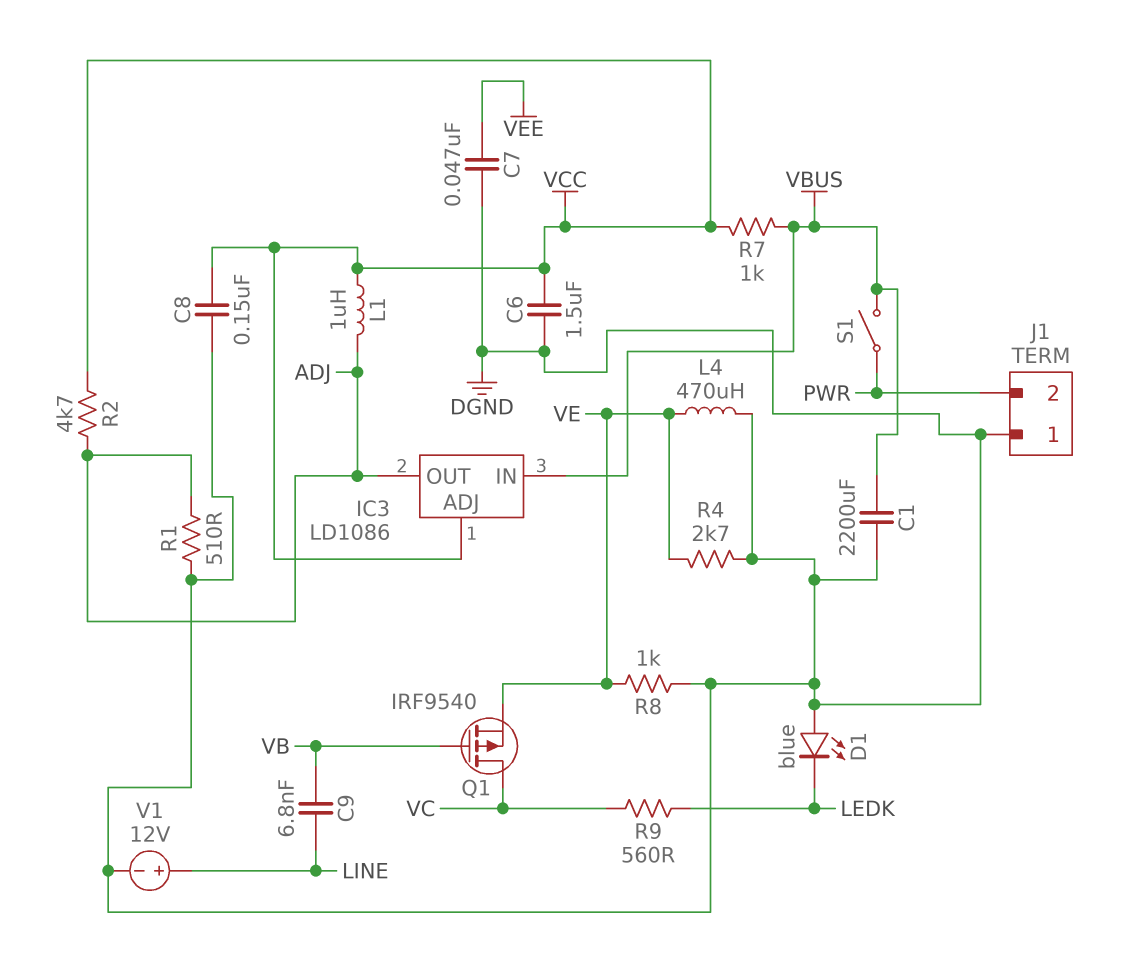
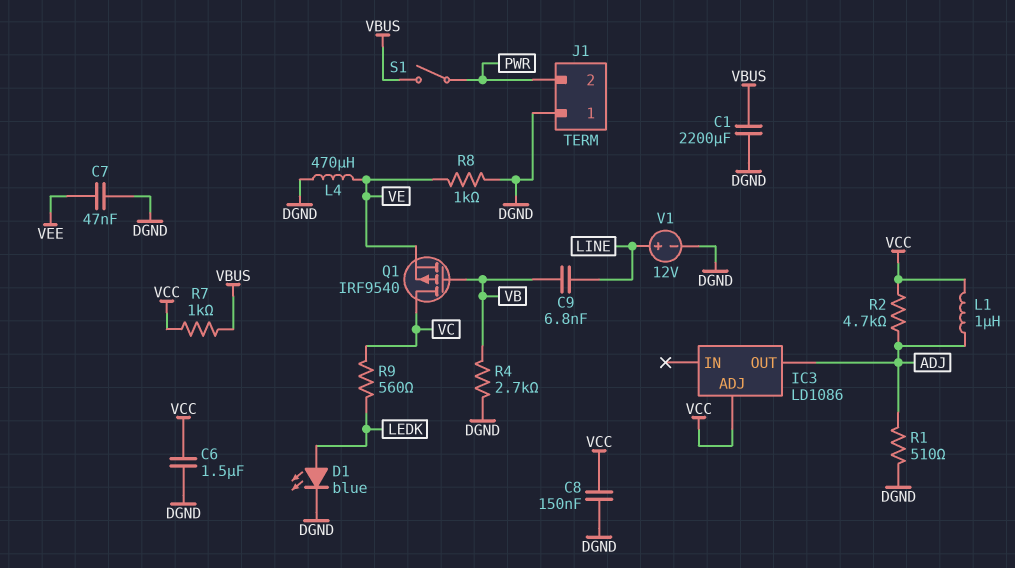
D1: LED blue (A DGND, K LEDK) -> LED blue (A LEDK, K DGND)
IC3 pin IN: VBUS -> none
R4: 2.7k (DGND, VE) -> 2.7k (DGND, VB)

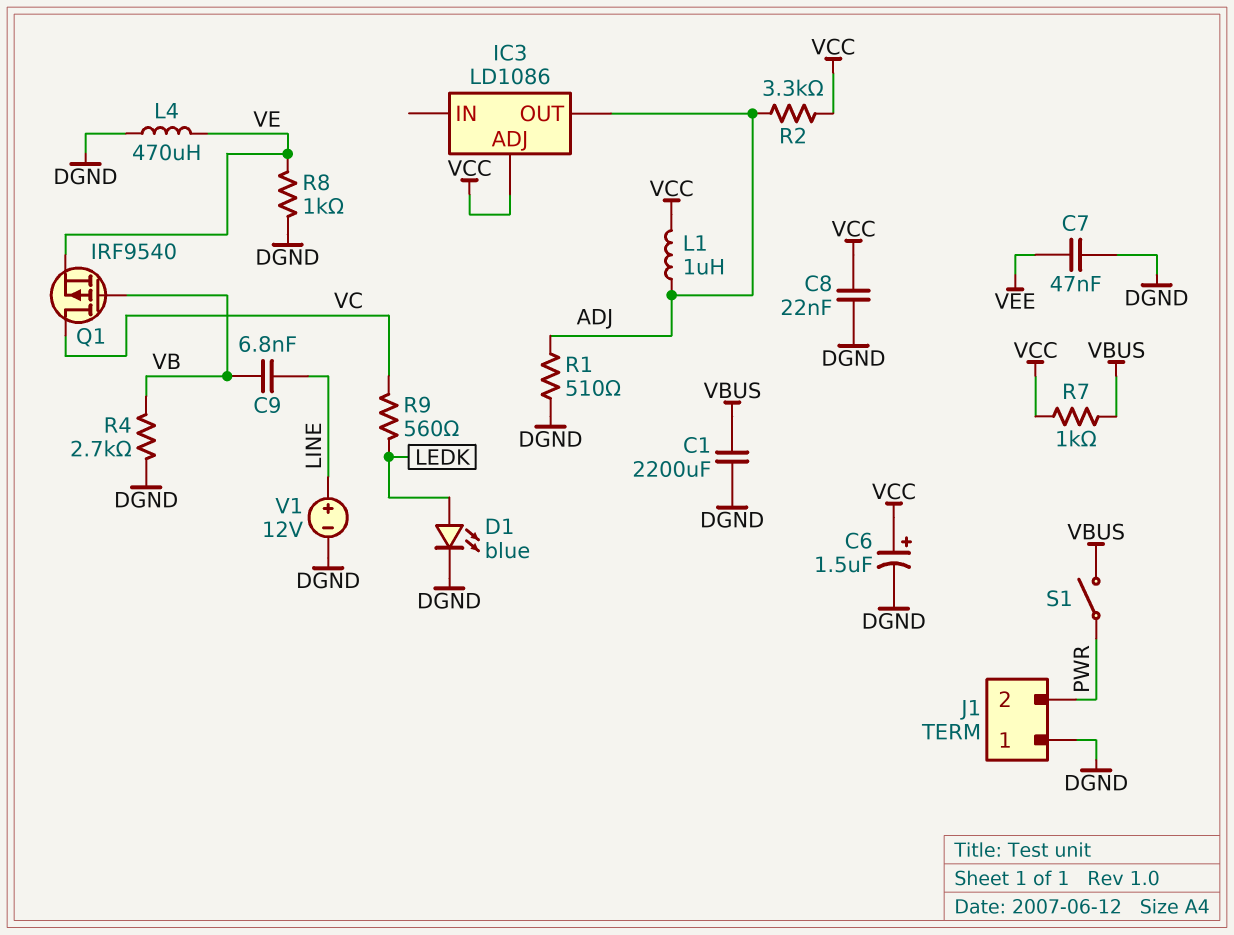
C6: 1.5uF (DGND, VCC) -> 1.5uF (plus VCC, minus DGND)
C8: 150nF (DGND, VCC) -> 22nF (DGND, VCC)
R2: 4.7k (ADJ, VCC) -> 3.3k (ADJ, VCC)

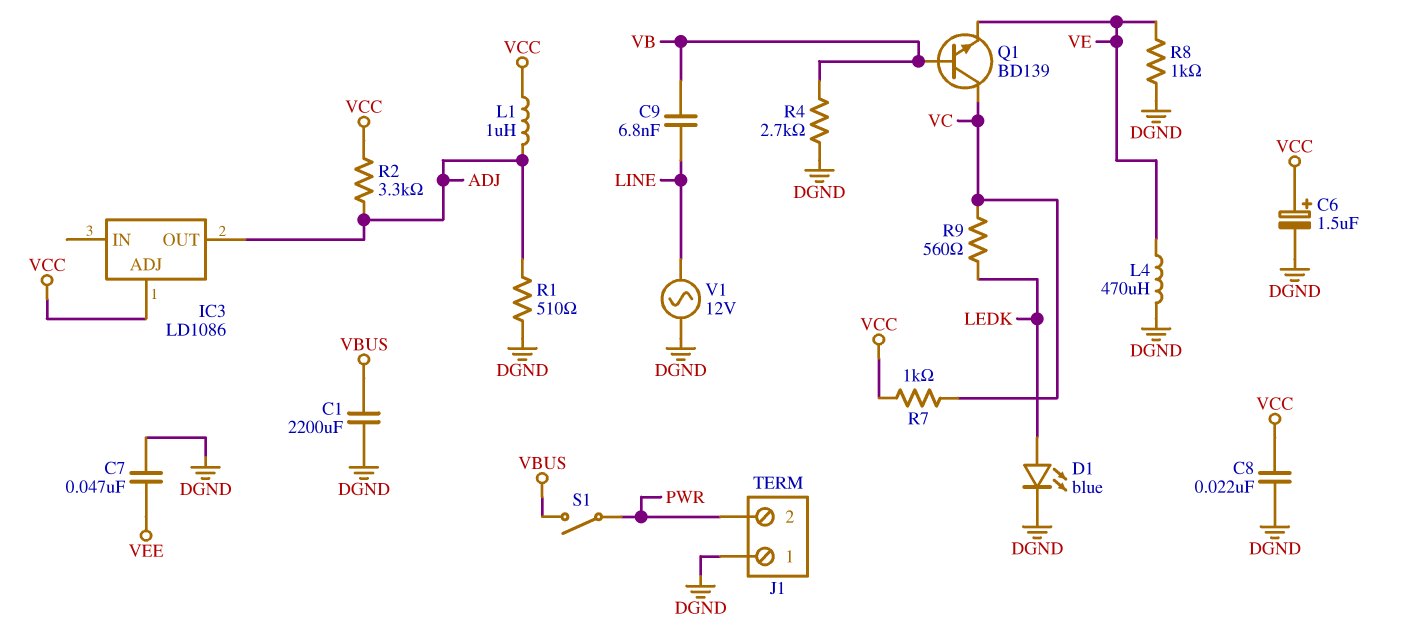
Q1: PMOS IRF9540 (G VB, D VC, S VE) -> NPN BD139 (B VB, C VC, E VE)
R7: 1k (VBUS, VCC) -> 1k (VC, VCC)
V1: 12V (plus LINE, minus DGND) -> AC 12V (DGND, LINE)

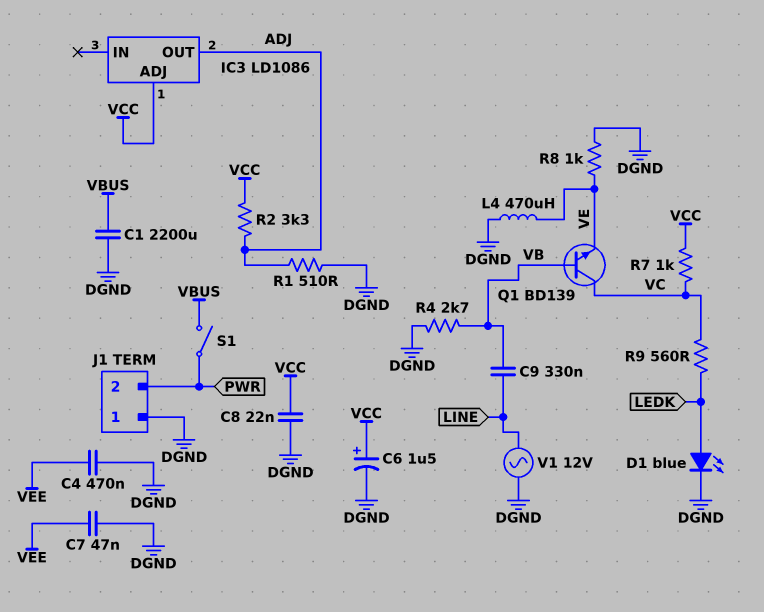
C4: none -> 470nF (DGND, VEE)
C9: 6.8nF (LINE, VB) -> 330nF (LINE, VB)
L1: 1uH (ADJ, VCC) -> none

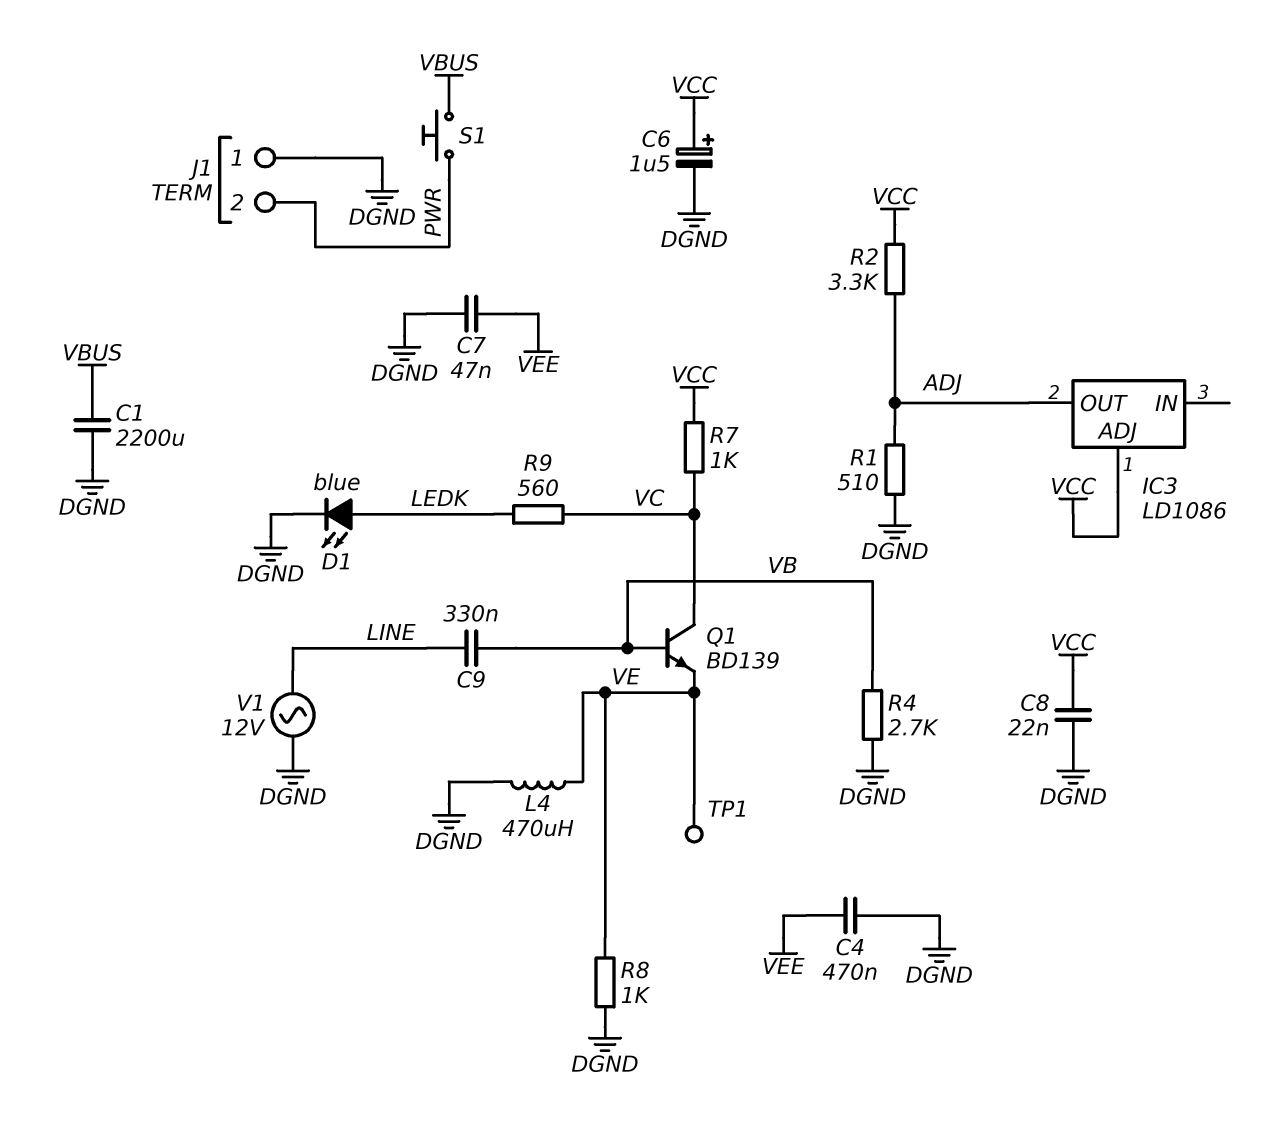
S1: switch (PWR, VBUS) -> button (PWR, VBUS)
TP1: none -> test point (VE)

